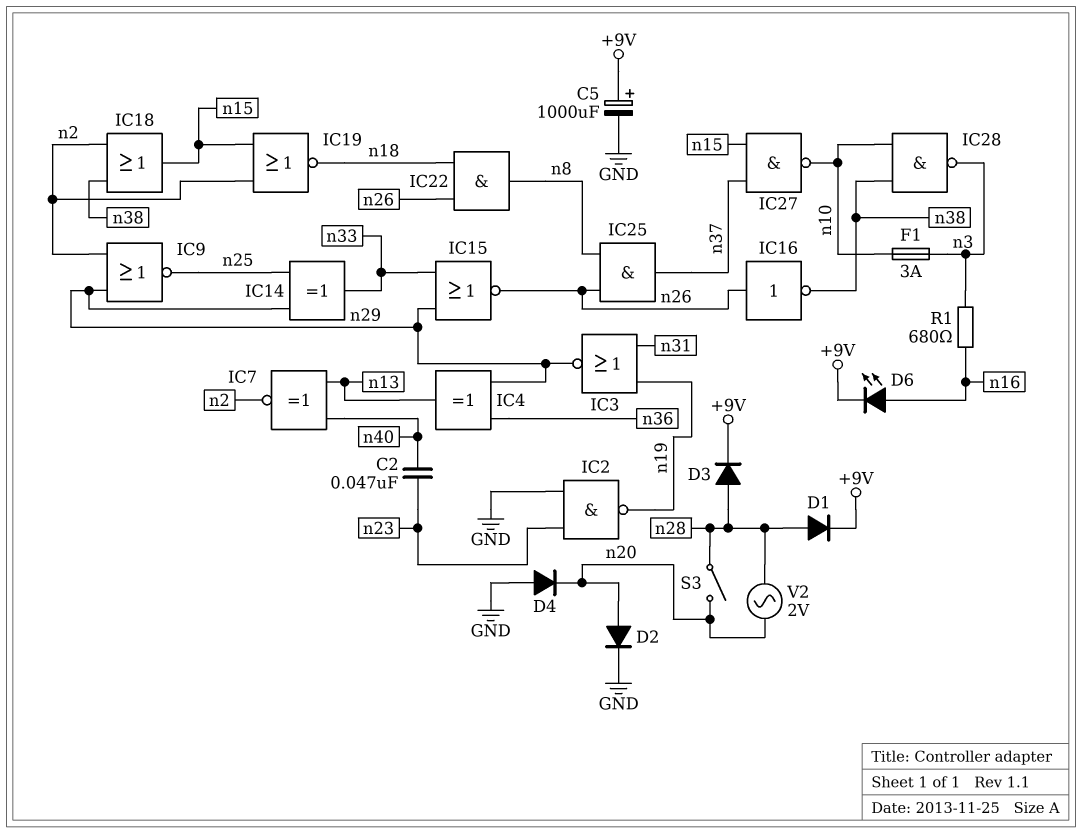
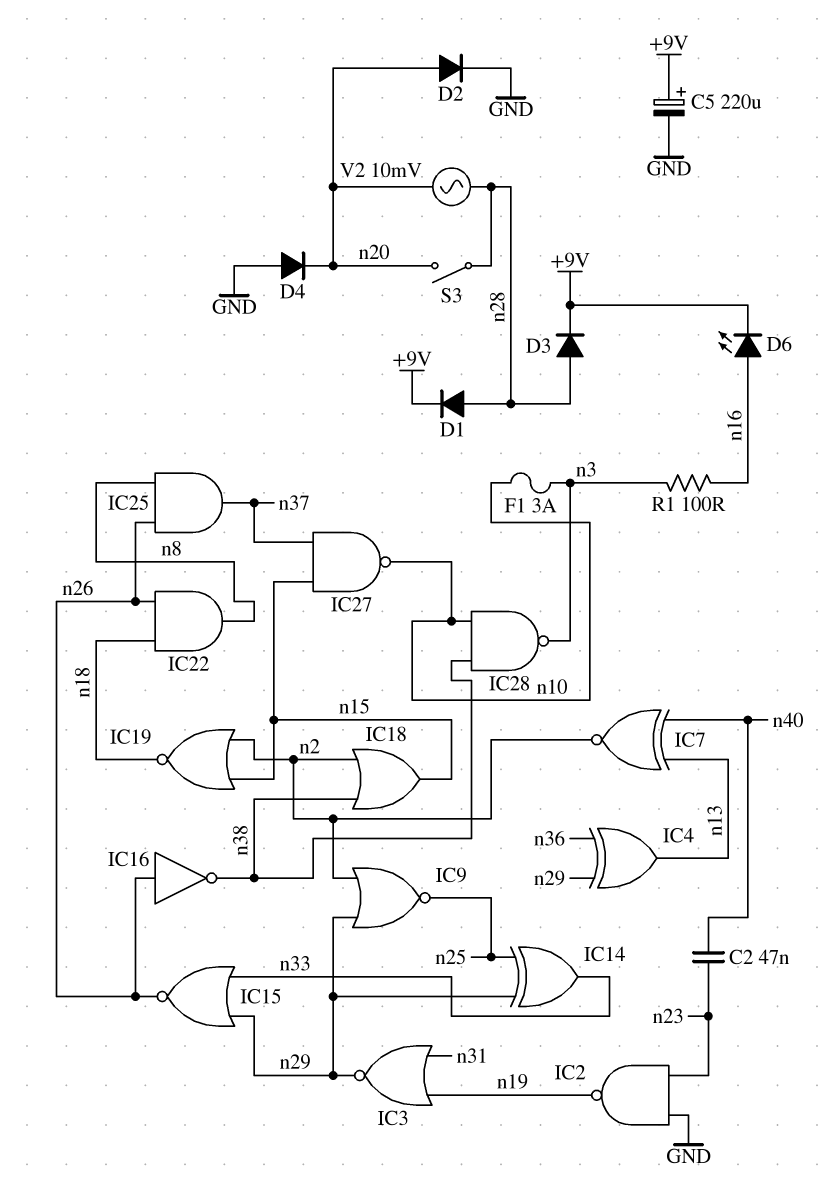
C5: 1000uF (plus +9V, minus GND) -> 220uF (plus +9V, minus GND)
R1: 680 (n3, n16) -> 100 (n3, n16)
V2: AC 2V (n20, n28) -> AC 10mV (n20, n28)

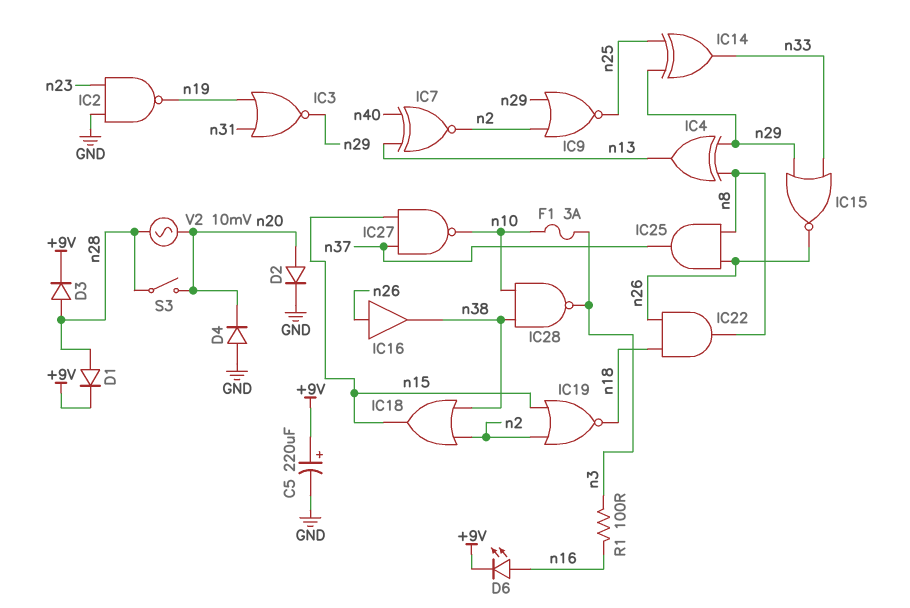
C2: 47nF (n23, n40) -> none
IC4: XOR (in n29, in n36, out n13) -> XOR (in n8, in n29, out n13)
IC16: NOT (in n26, out n38) -> buffer (in n26, out n38)

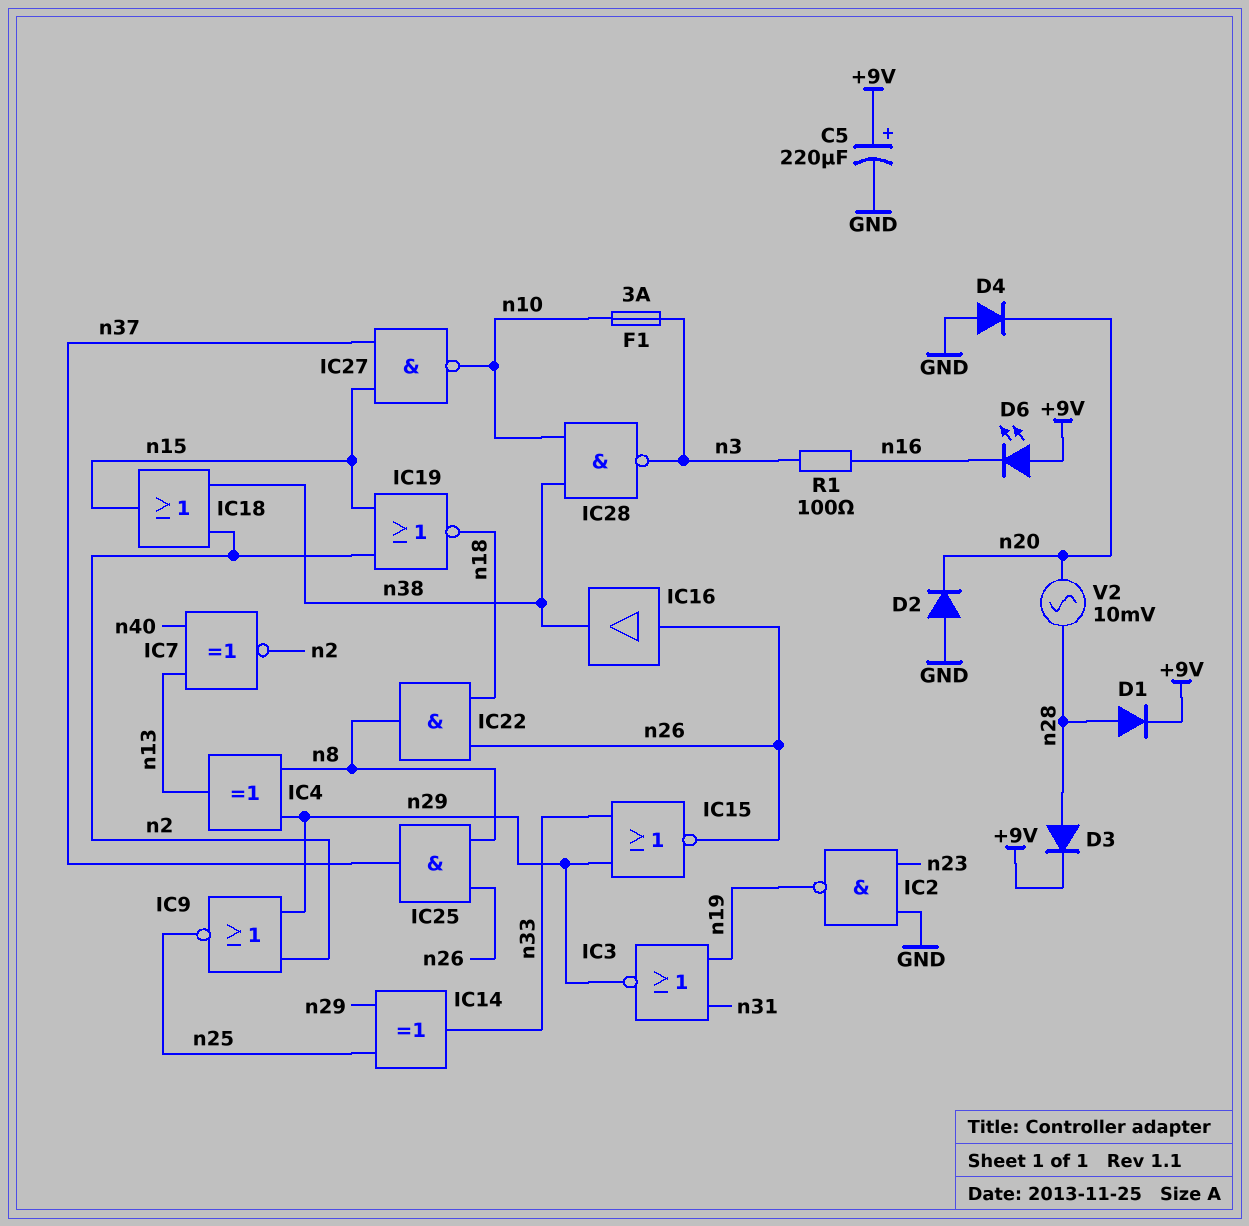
D2: diode (A n20, K GND) -> diode (A GND, K n20)
D6: LED (A n16, K +9V) -> LED (A +9V, K n16)
S3: switch (n20, n28) -> none

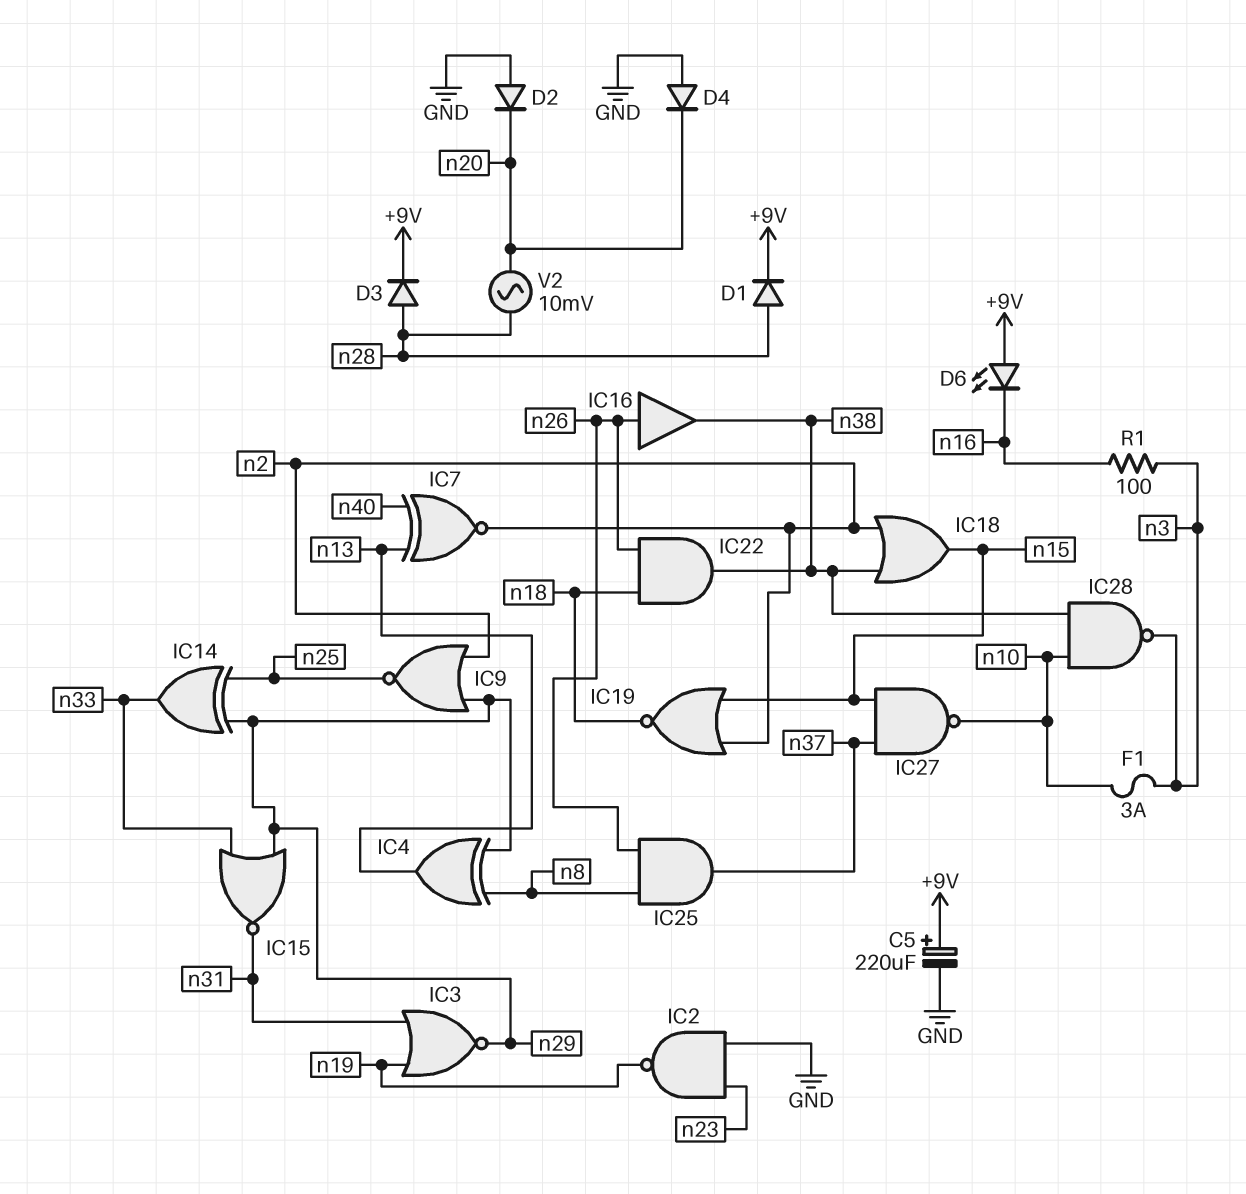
IC15: NOR (in n29, in n33, out n26) -> NOR (in n29, in n33, out n31)
IC22: AND (in n18, in n26, out n8) -> AND (in n18, in n26, out n38)

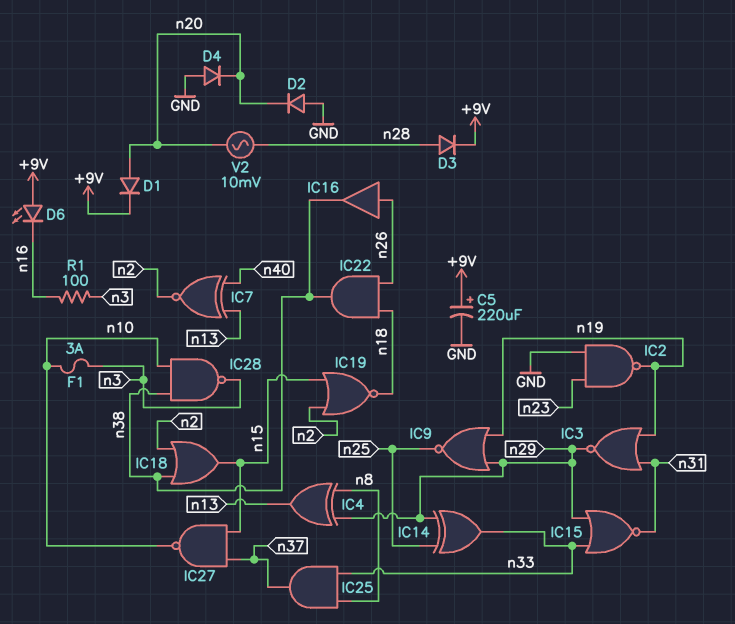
D1: diode (A n28, K +9V) -> diode (A n20, K +9V)
IC9: NOR (in n2, in n29, out n25) -> NOR (in n19, in n29, out n25)
IC25: AND (in n8, in n26, out n37) -> AND (in n8, in n33, out n37)

